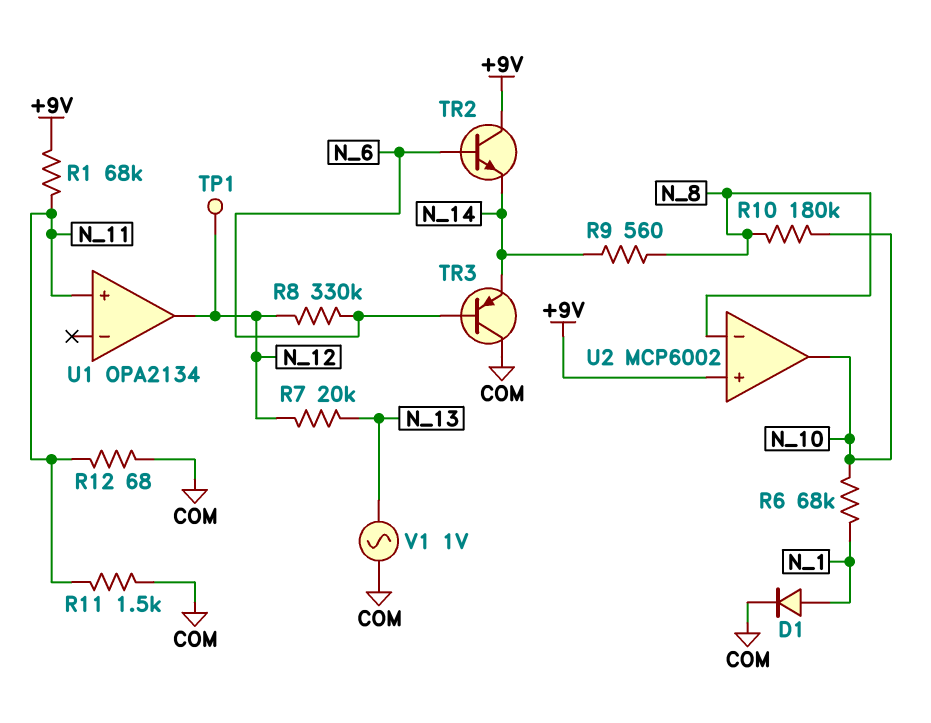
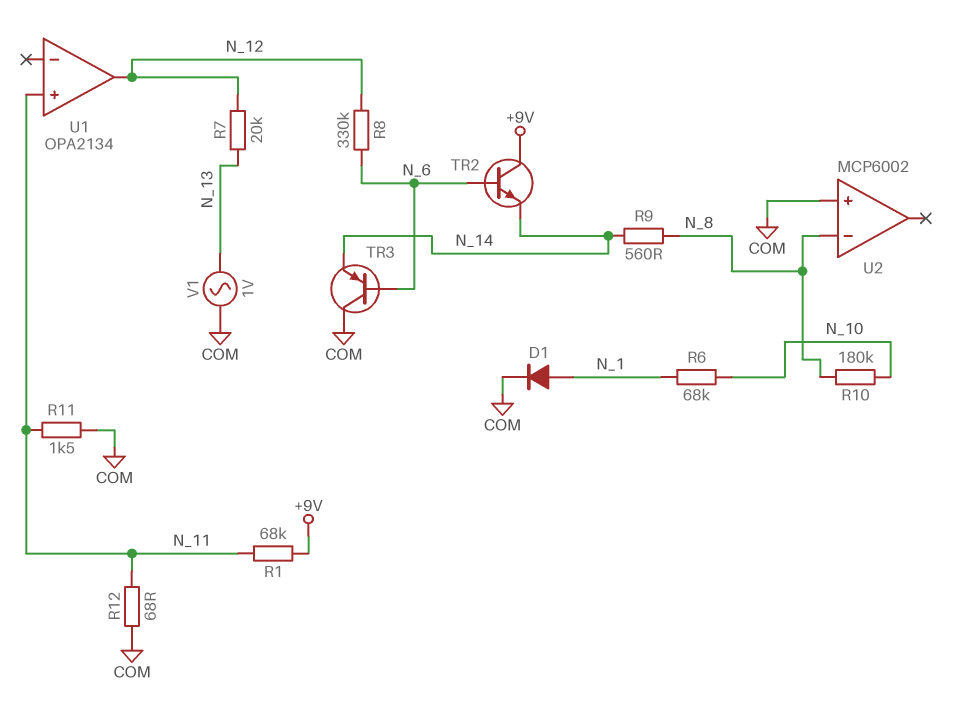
TP1: test point (N_12) -> none
U2 pin in+: +9V -> COM
U2 pin out: N_10 -> none

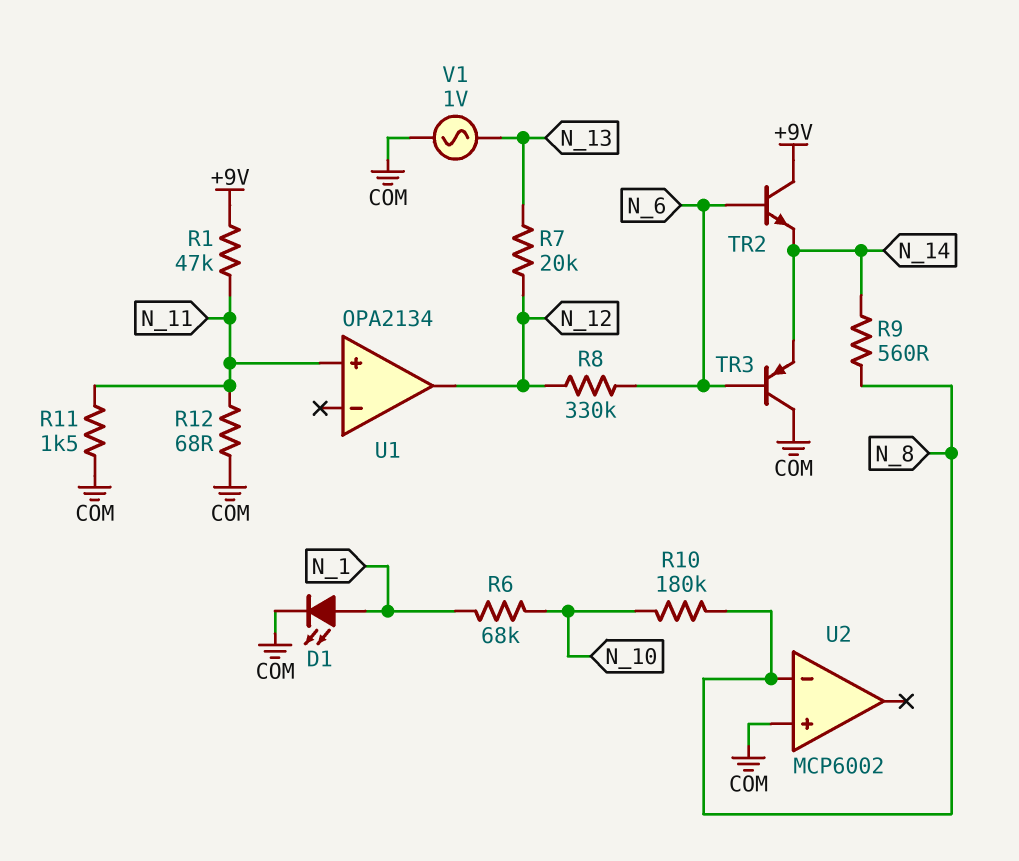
D1: diode (A N_1, K COM) -> LED (A N_1, K COM)
R1: 68k (+9V, N_11) -> 47k (+9V, N_11)

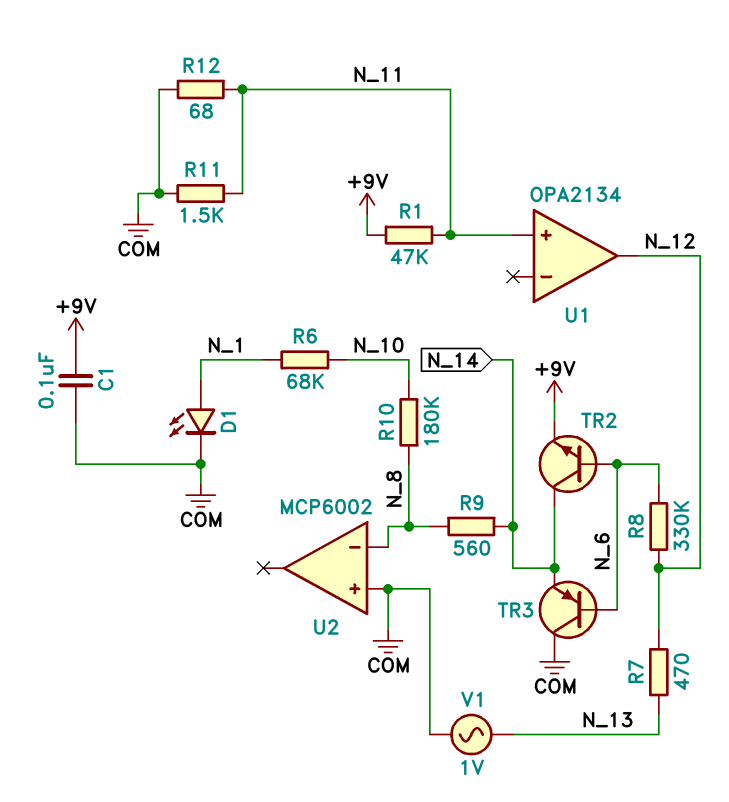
C1: none -> 100nF (+9V, COM)
R7: 20k (N_12, N_13) -> 470 (N_12, N_13)
TR2: NPN (B N_6, C +9V, E N_14) -> NPN (B N_6, C N_14, E +9V)

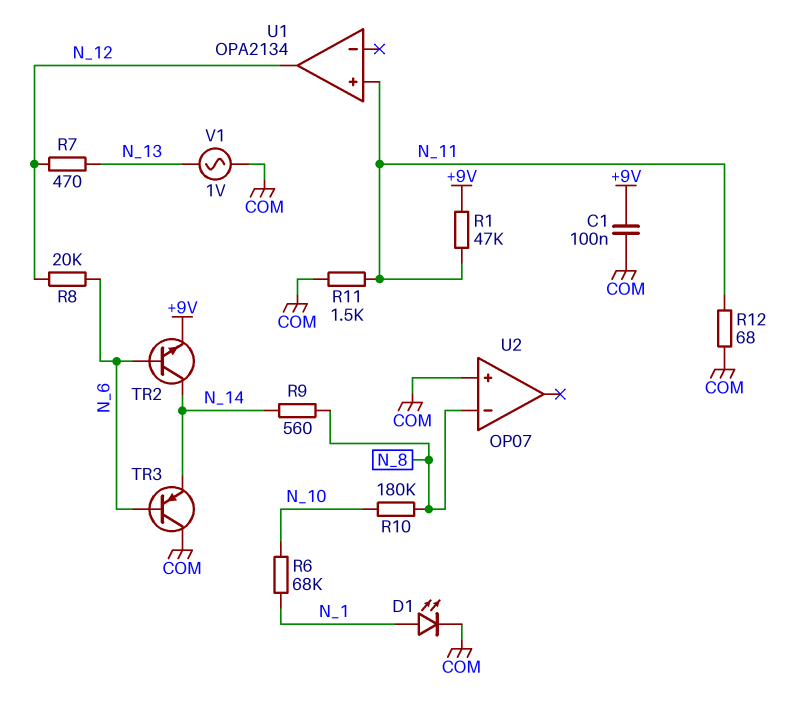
R8: 330k (N_6, N_12) -> 20k (N_6, N_12)
U2: MCP6002 -> OP07

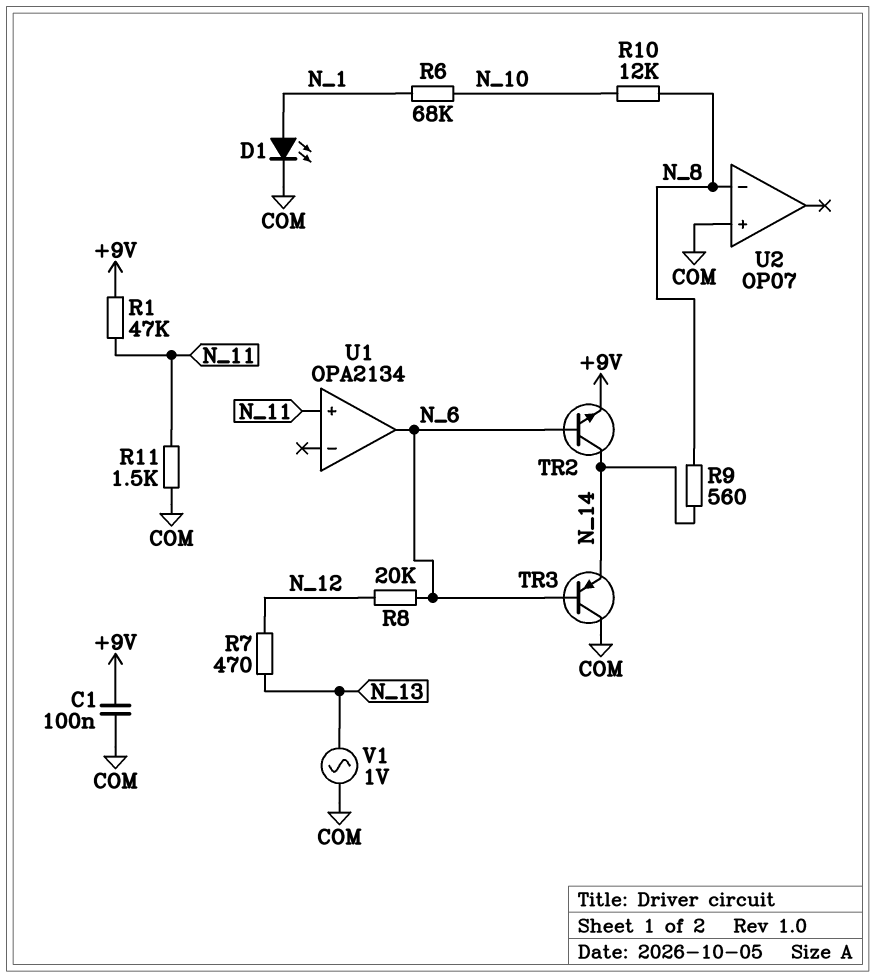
R10: 180k (N_8, N_10) -> 12k (N_8, N_10)
R12: 68 (COM, N_11) -> none
U1 pin out: N_12 -> N_6

